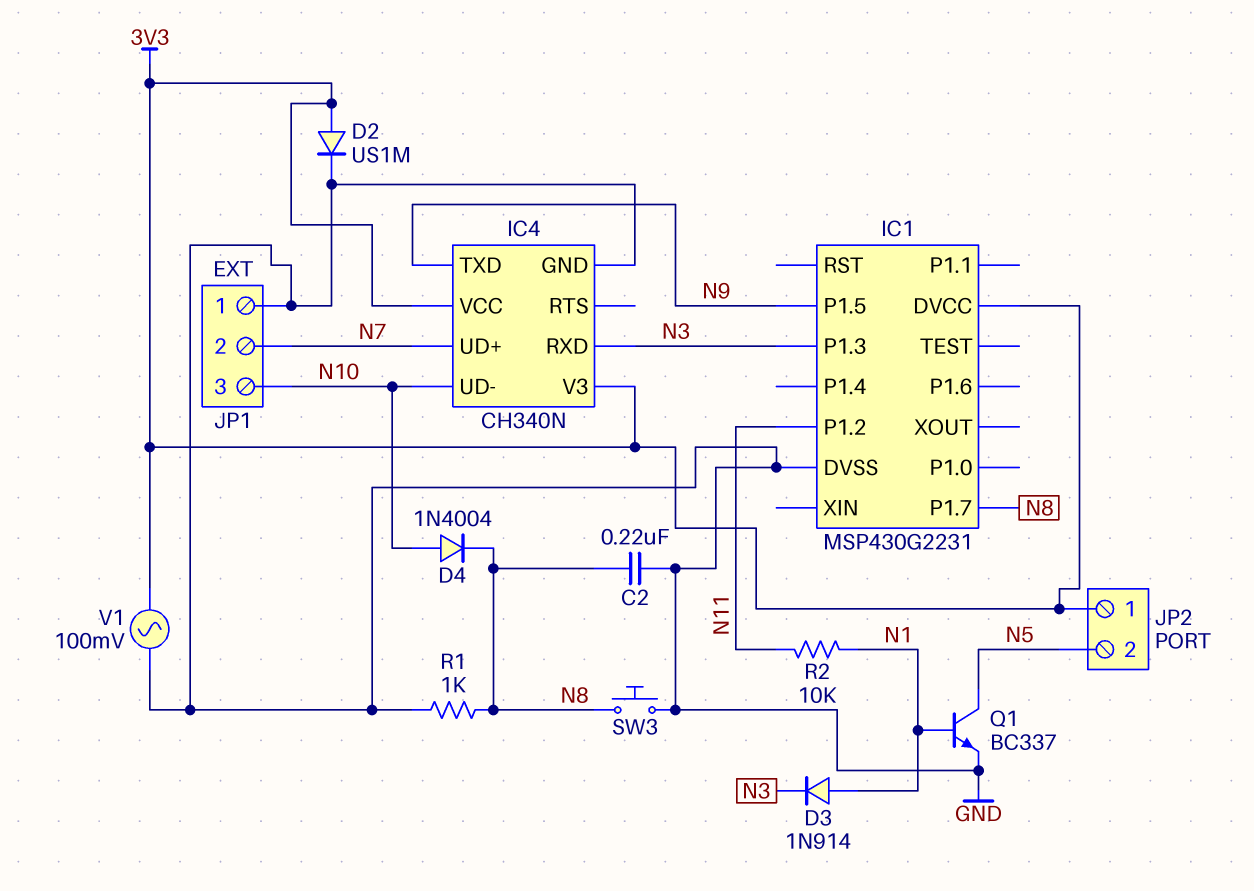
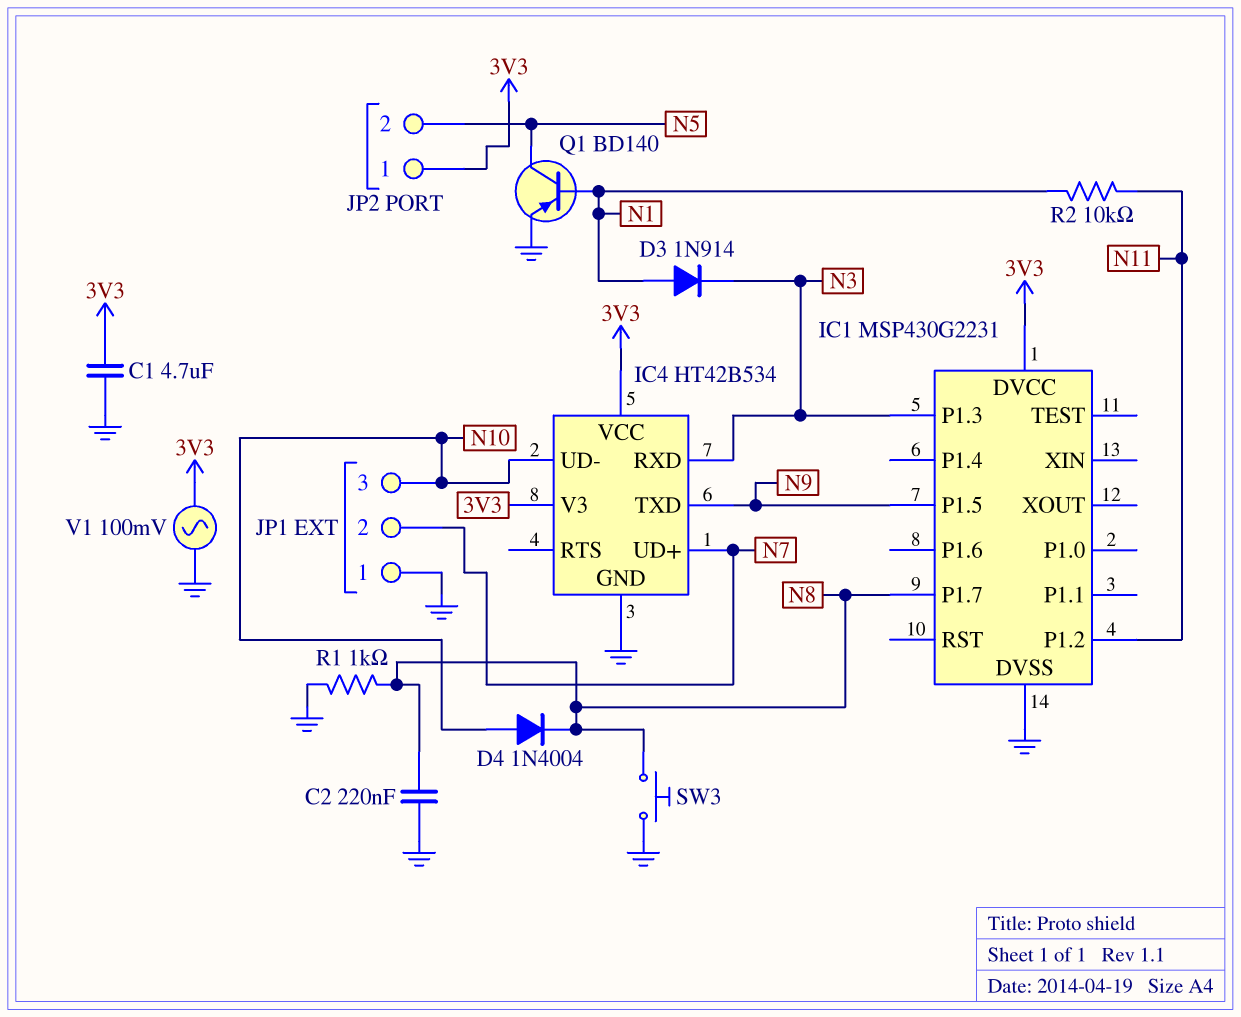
C1: none -> 4.7uF (3V3, GND)
D2: diode US1M (A 3V3, K GND) -> none
IC4: CH340N -> HT42B534
Q1: NPN BC337 (B N1, C N5, E GND) -> PNP BD140 (B N1, C N5, E GND)

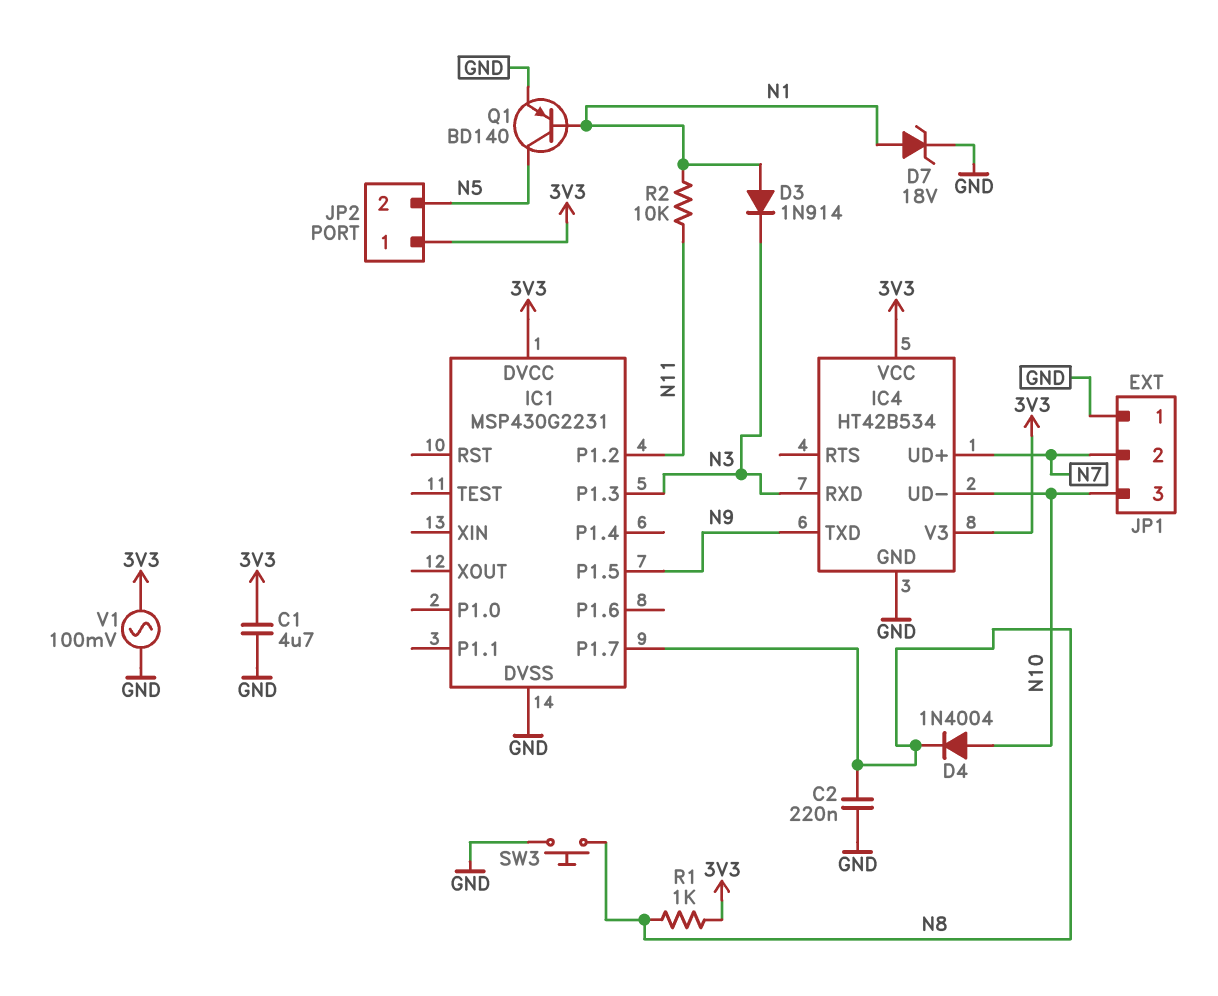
D7: none -> zener 18V (A N1, K GND)
R1: 1k (GND, N8) -> 1k (3V3, N8)

